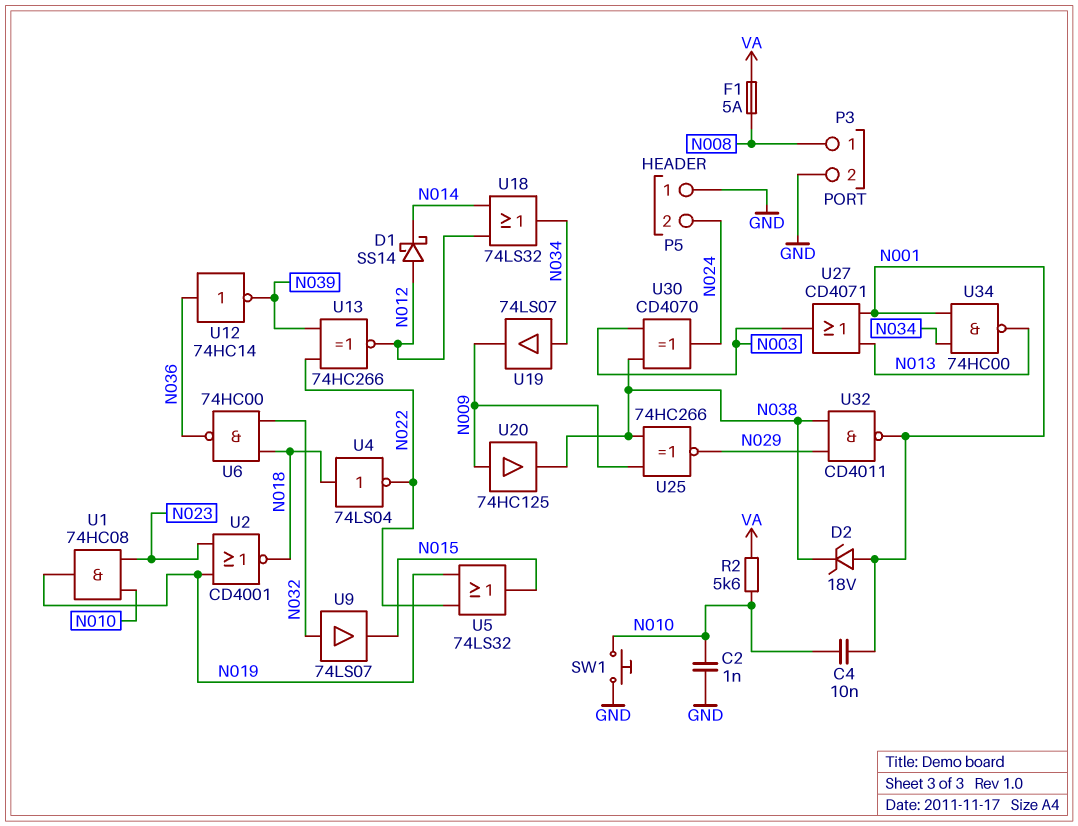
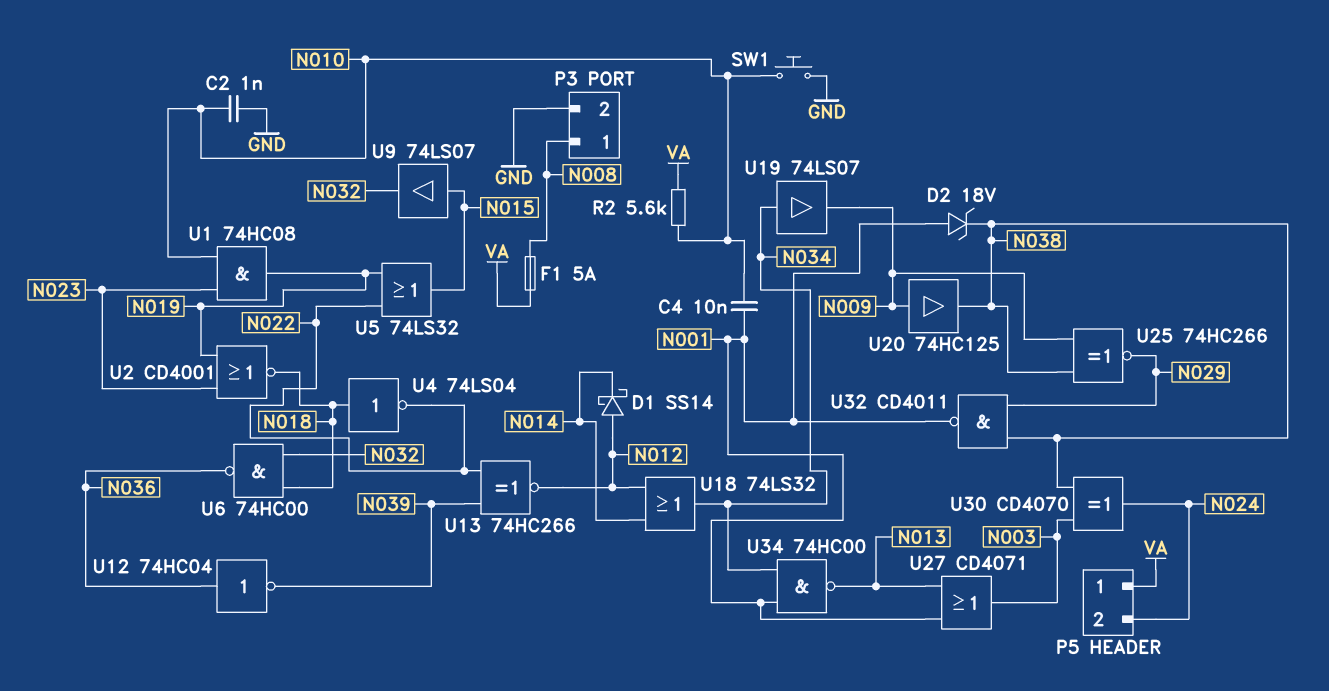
P5 pin 1: GND -> VA
U9: buffer 74LS07 (in N032, out N015) -> buffer 74LS07 (in N015, out N032)
U12: NOT 74HC14 (in N036, out N039) -> NOT 74HC04 (in N036, out N039)

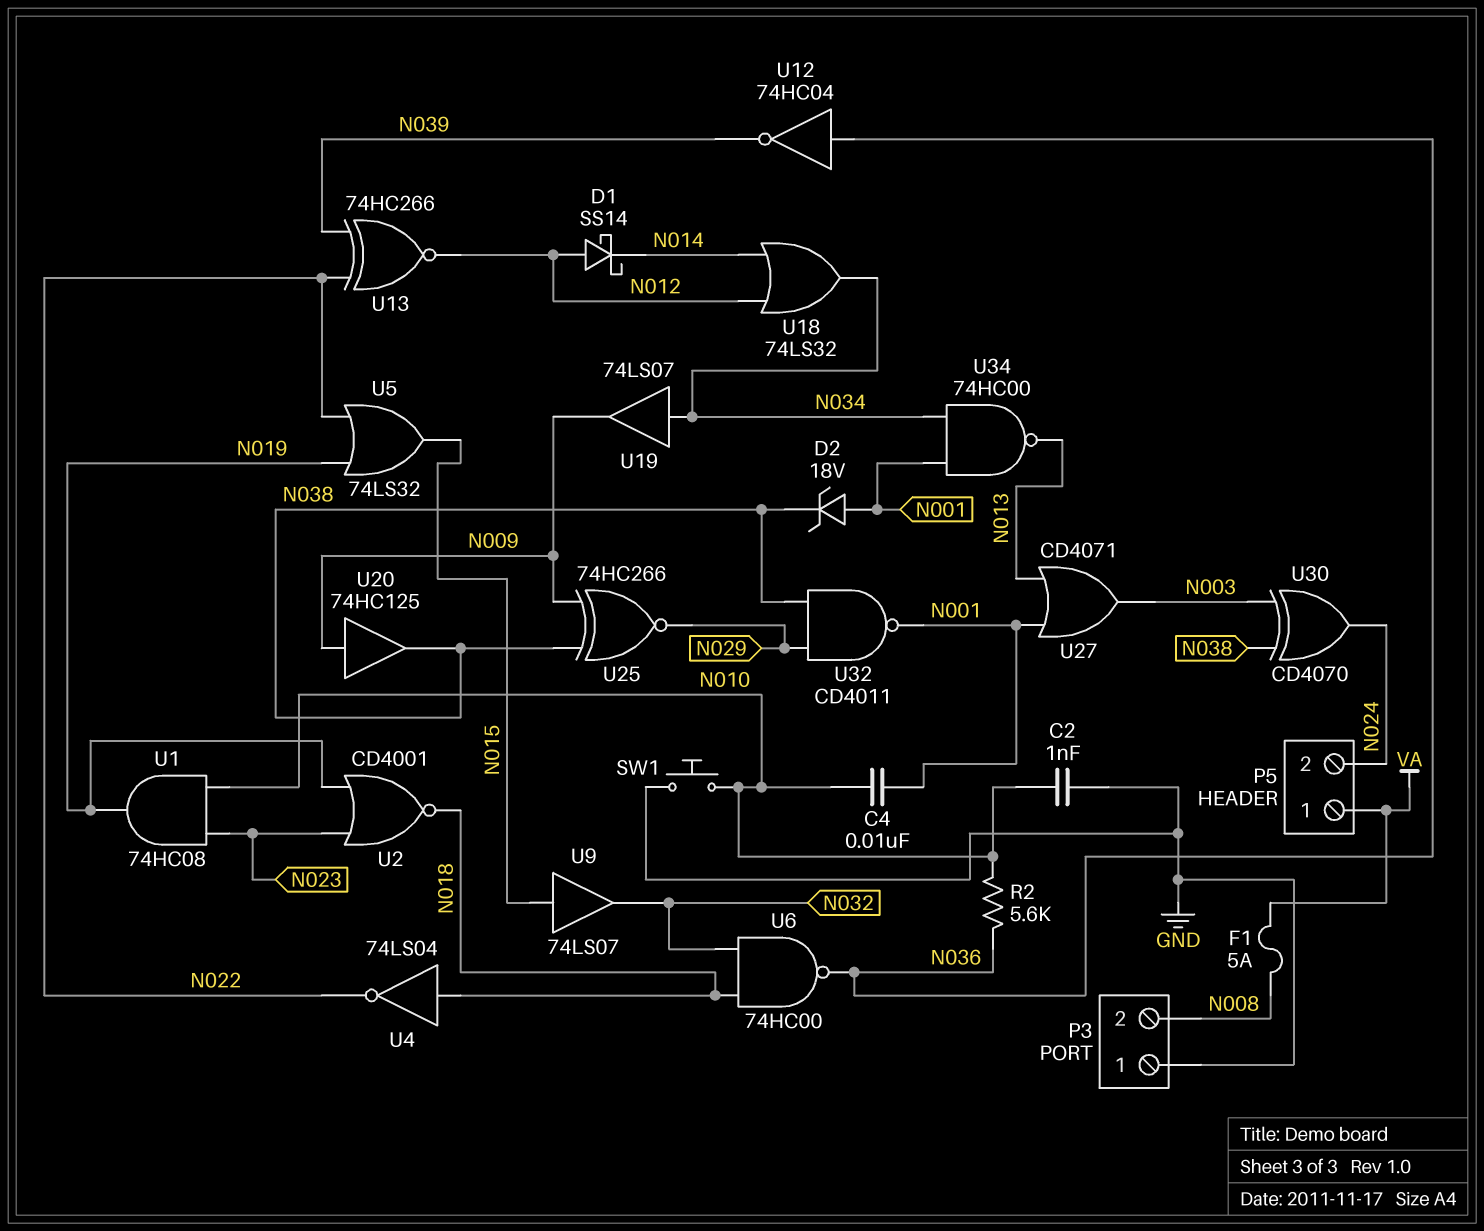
P3 pin 1: N008 -> GND
P3 pin 2: GND -> N008
R2: 5.6k (N010, VA) -> 5.6k (N010, N036)

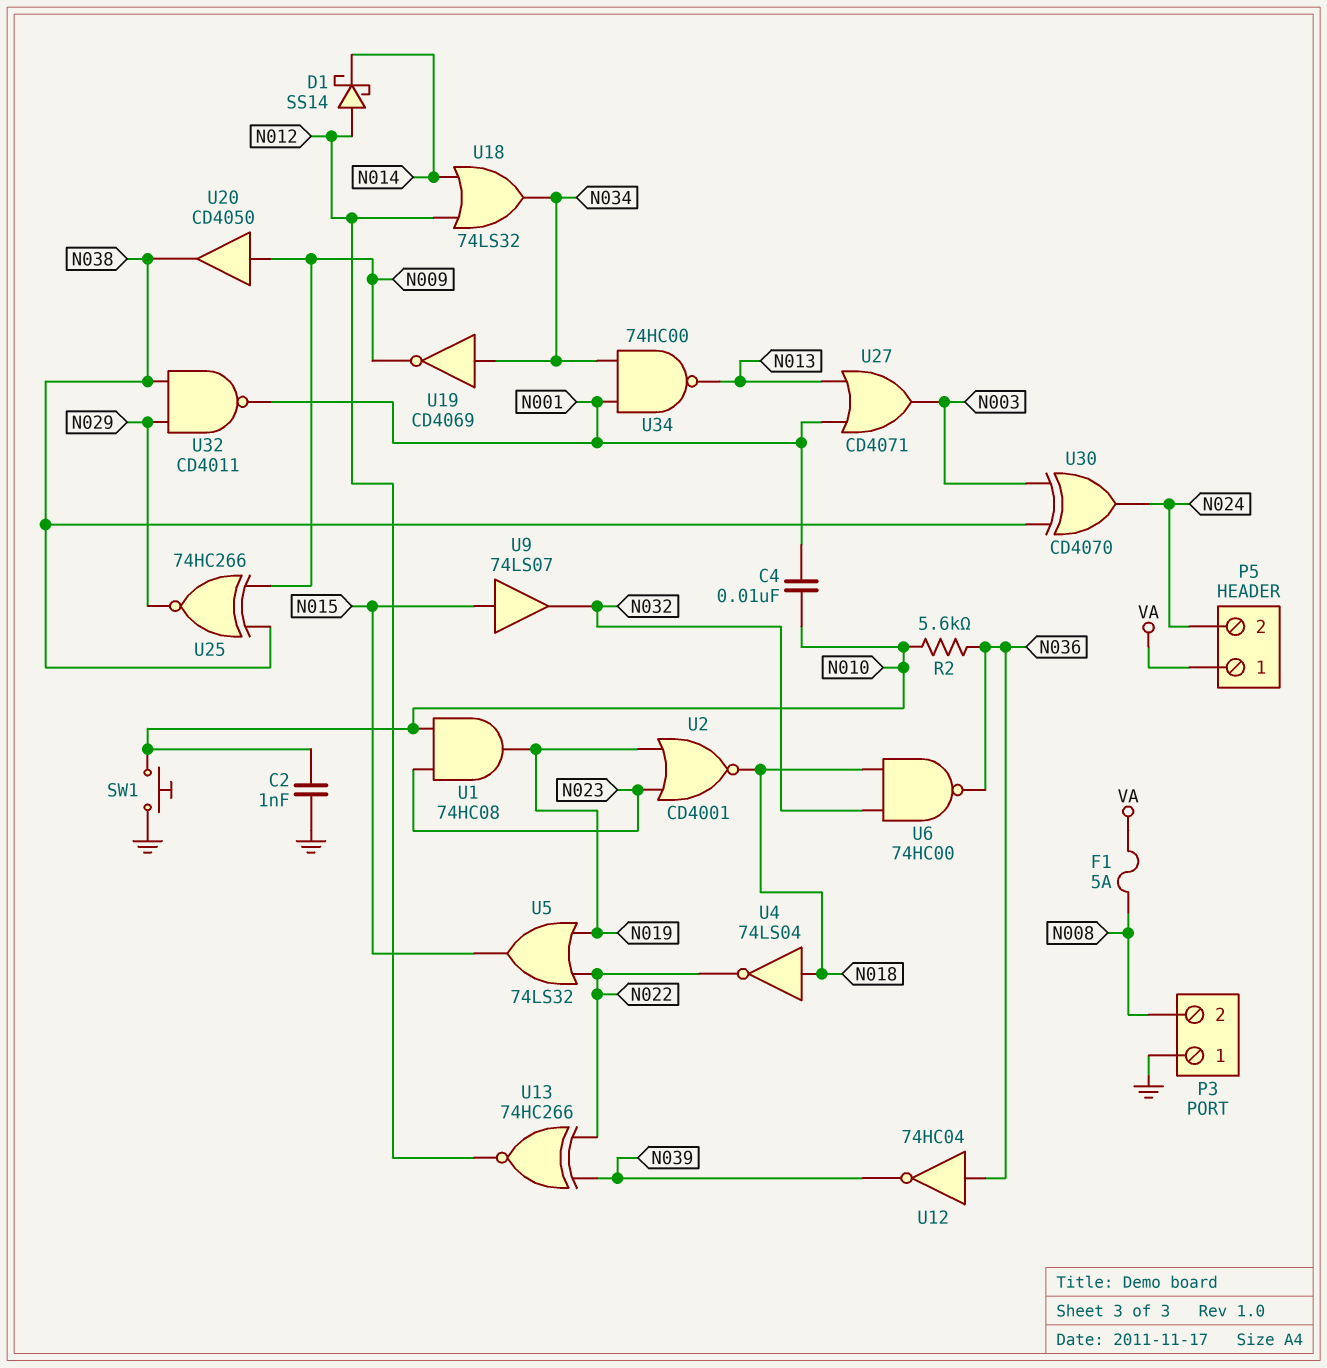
D2: zener 18V (A N001, K N038) -> none
U19: buffer 74LS07 (in N034, out N009) -> NOT CD4069 (in N034, out N009)
U20: buffer 74HC125 (in N009, out N038) -> buffer CD4050 (in N009, out N038)

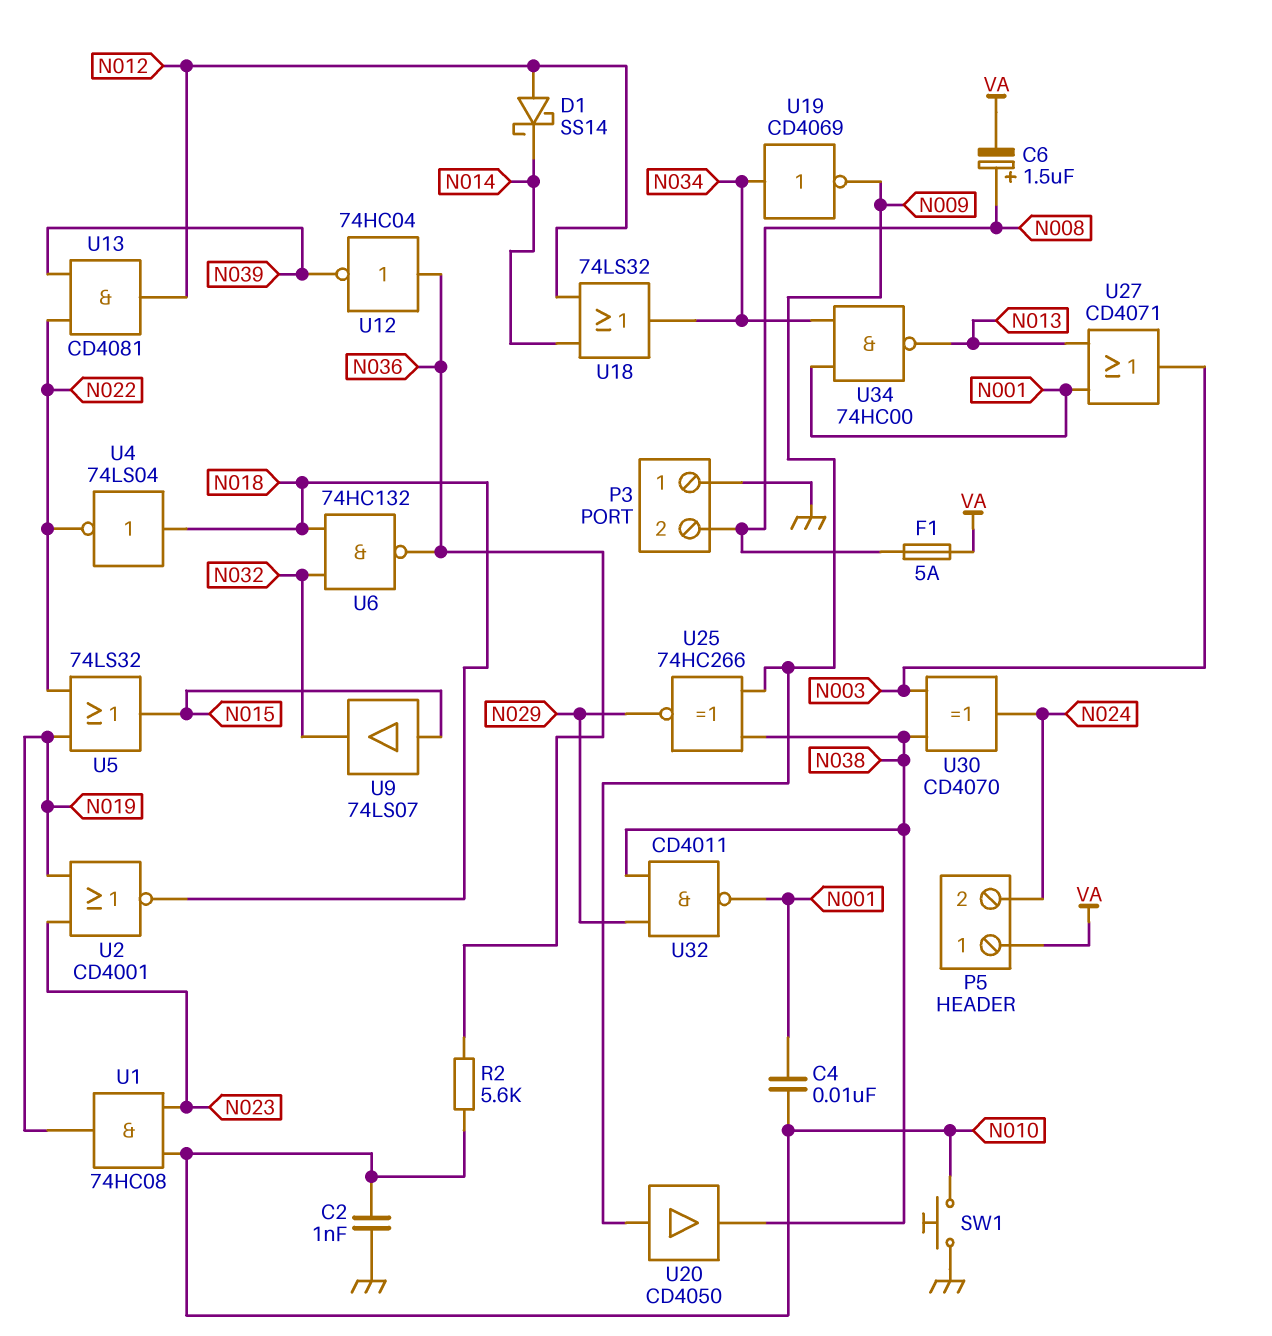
C6: none -> 1.5uF (plus N008, minus VA)
U6: NAND 74HC00 (in N018, in N032, out N036) -> NAND 74HC132 (in N018, in N032, out N036)
U13: XNOR 74HC266 (in N022, in N039, out N012) -> AND CD4081 (in N022, in N039, out N012)

